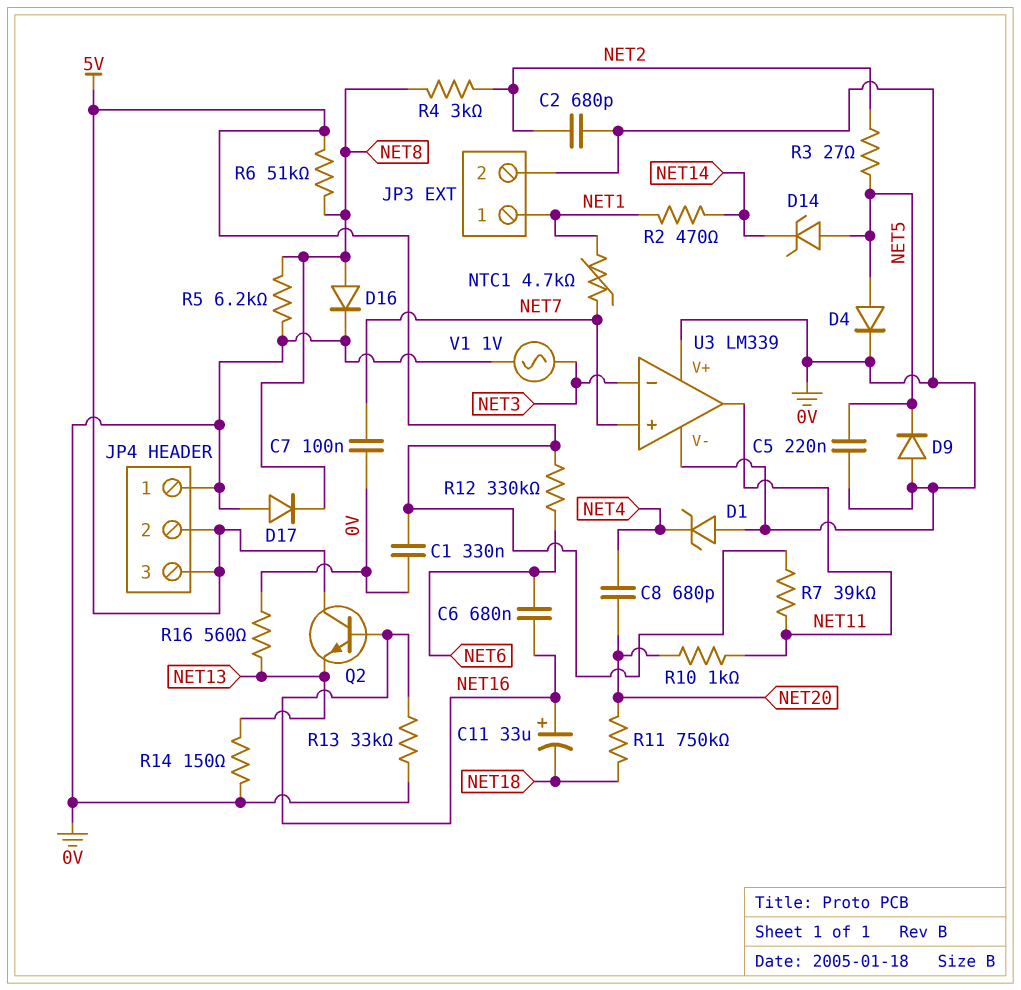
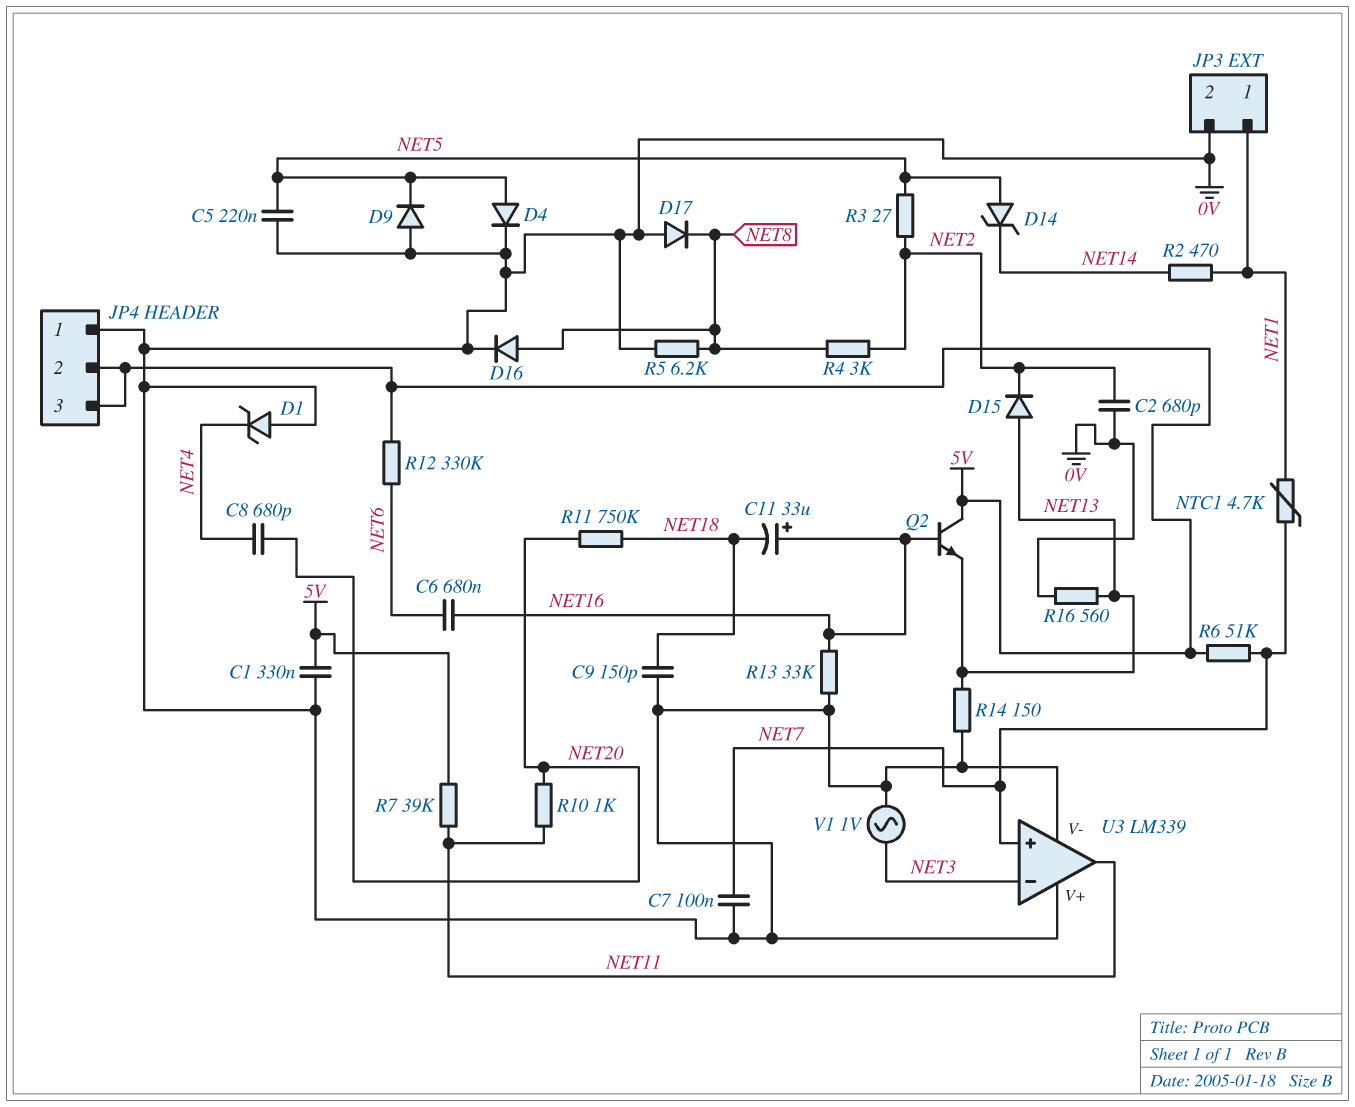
C9: none -> 150pF (0V, NET18)
D15: none -> diode (A NET13, K NET2)
R6: 51k (5V, NET8) -> 51k (5V, NET7)

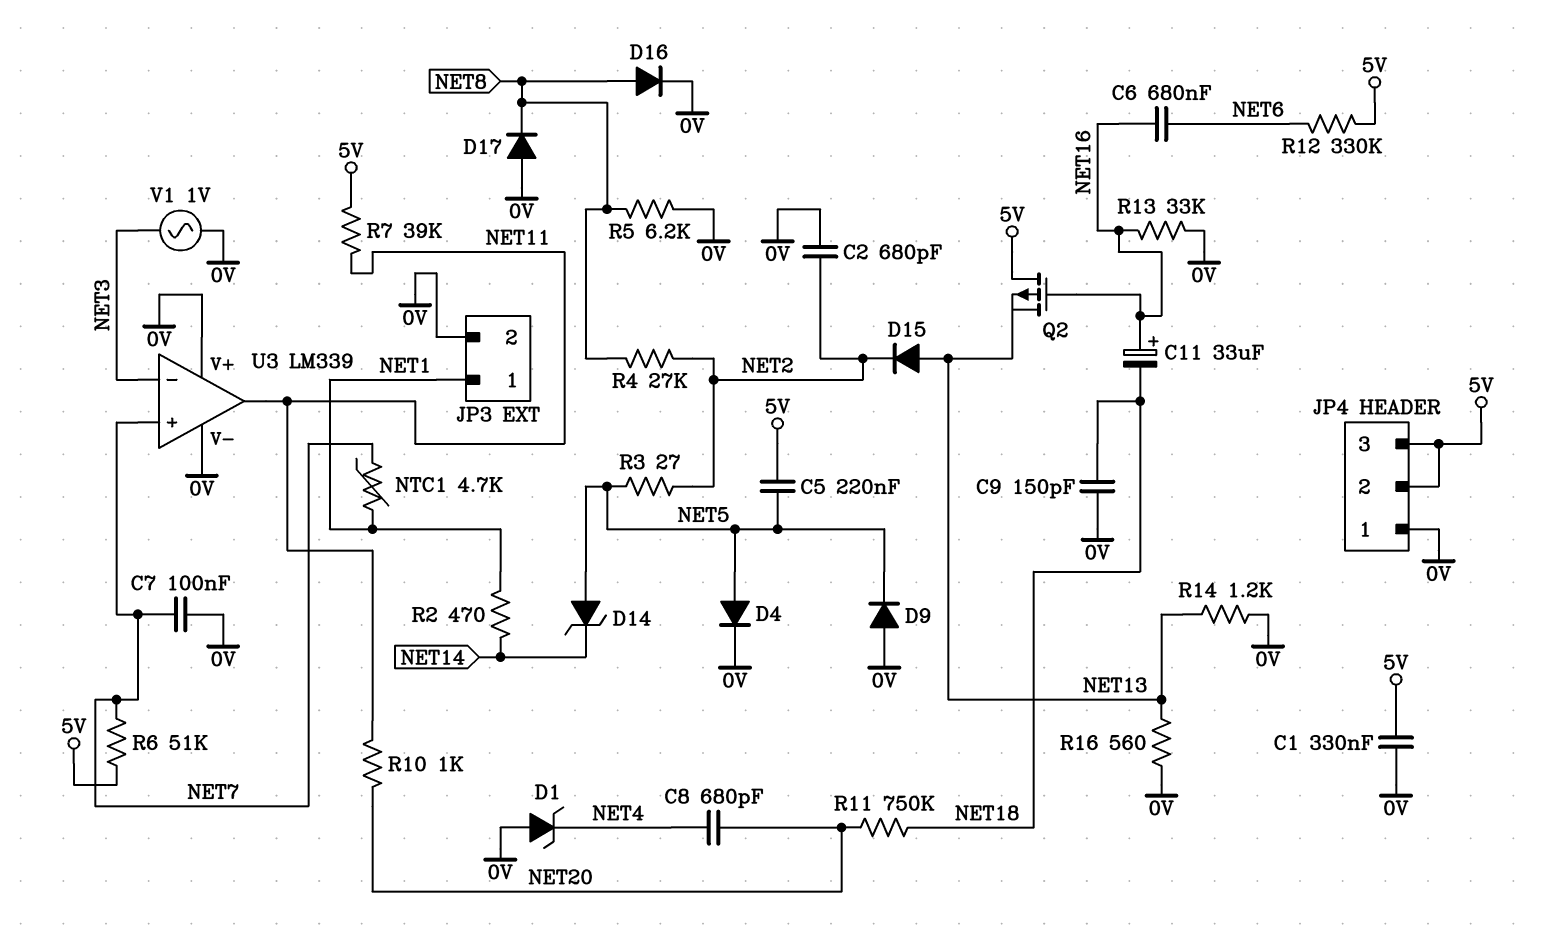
C5: 220nF (0V, NET5) -> 220nF (5V, NET5)
Q2: NPN (B NET16, C 5V, E NET13) -> PMOS (G NET16, D 5V, S NET13)
R4: 3k (NET2, NET8) -> 27k (NET2, NET8)
R14: 150 (0V, NET13) -> 1.2k (0V, NET13)

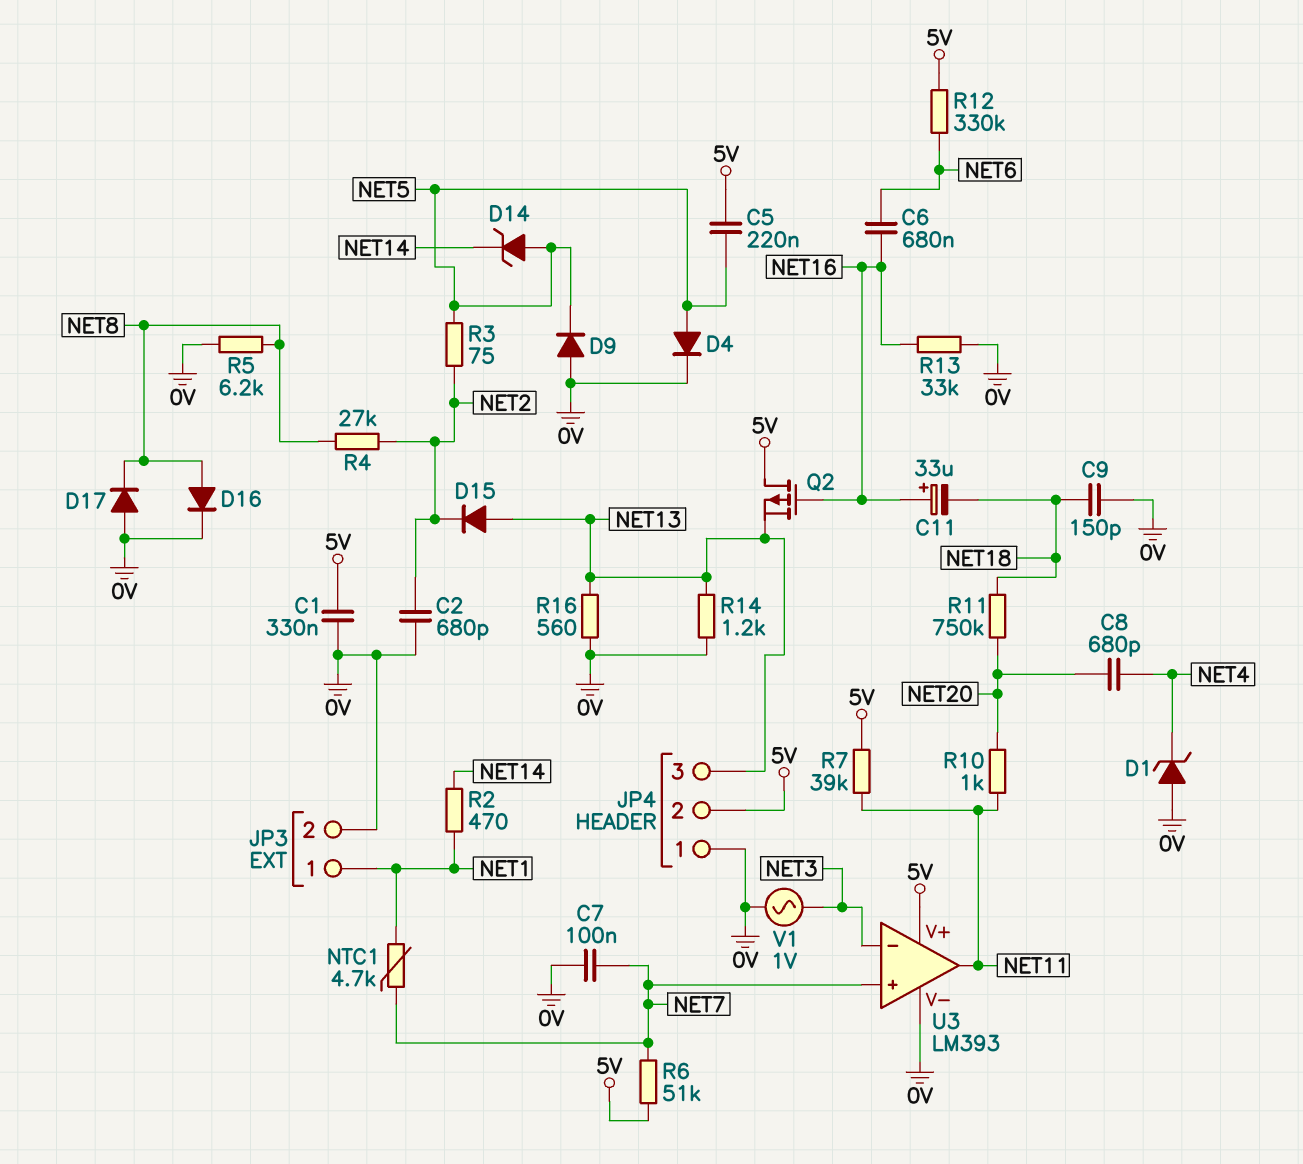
JP4 pin 3: 5V -> NET13
R3: 27 (NET2, NET5) -> 75 (NET2, NET5)
U3: LM339 -> LM393
U3 pin V+: 0V -> 5V

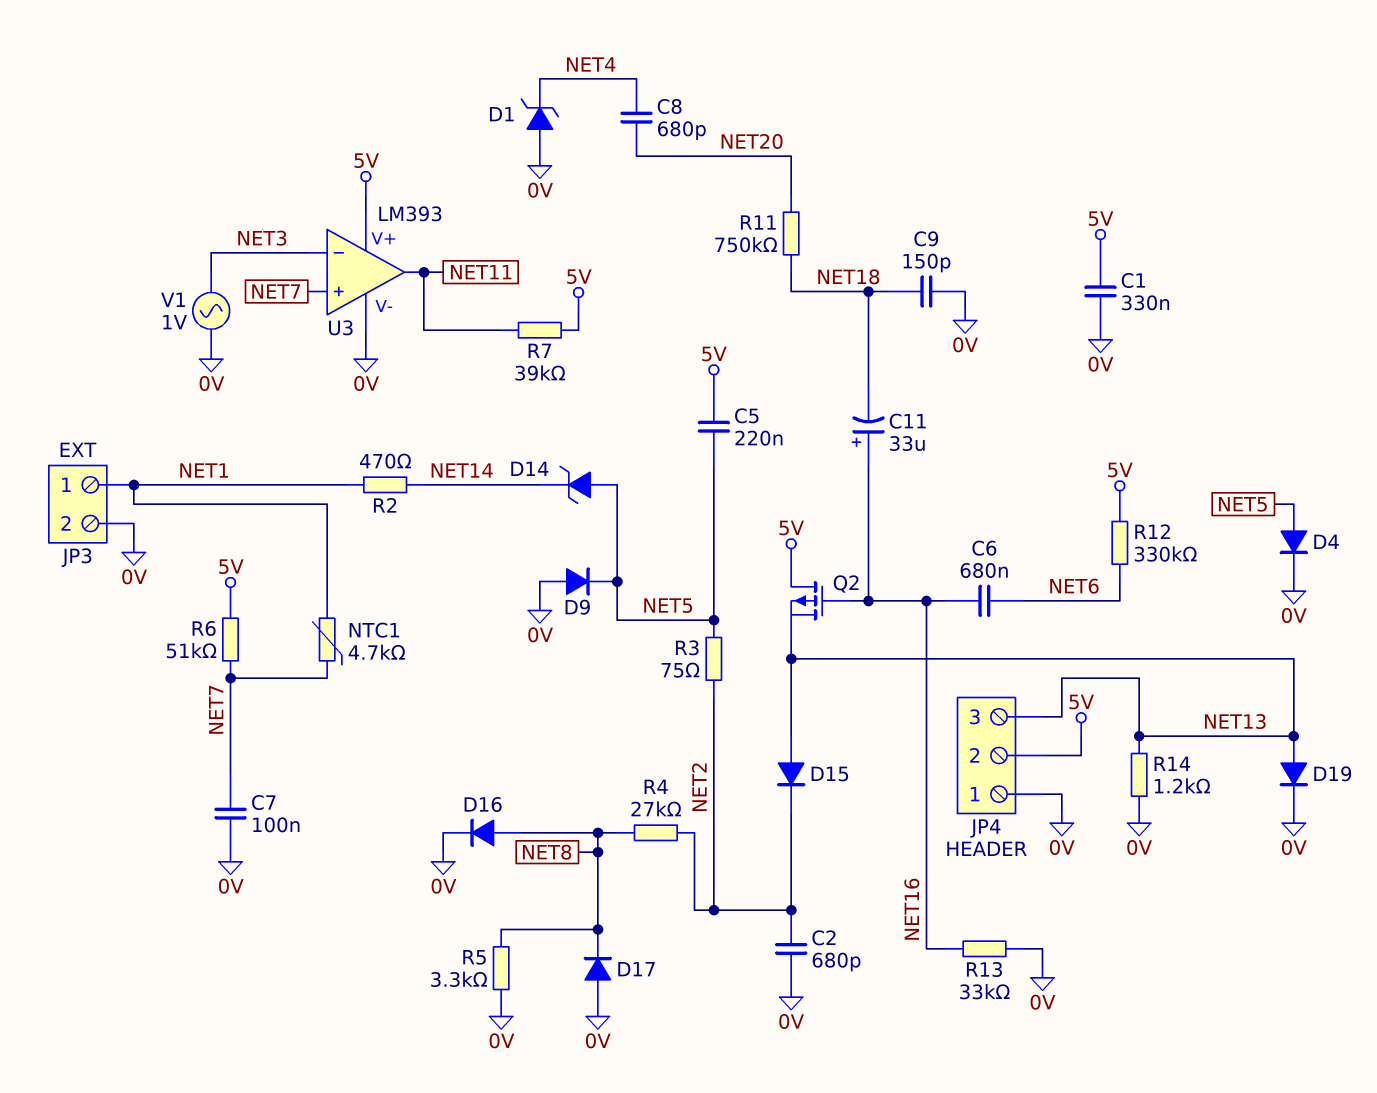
D19: none -> diode (A NET13, K 0V)
R5: 6.2k (0V, NET8) -> 3.3k (0V, NET8)
R10: 1k (NET11, NET20) -> none
R16: 560 (0V, NET13) -> none

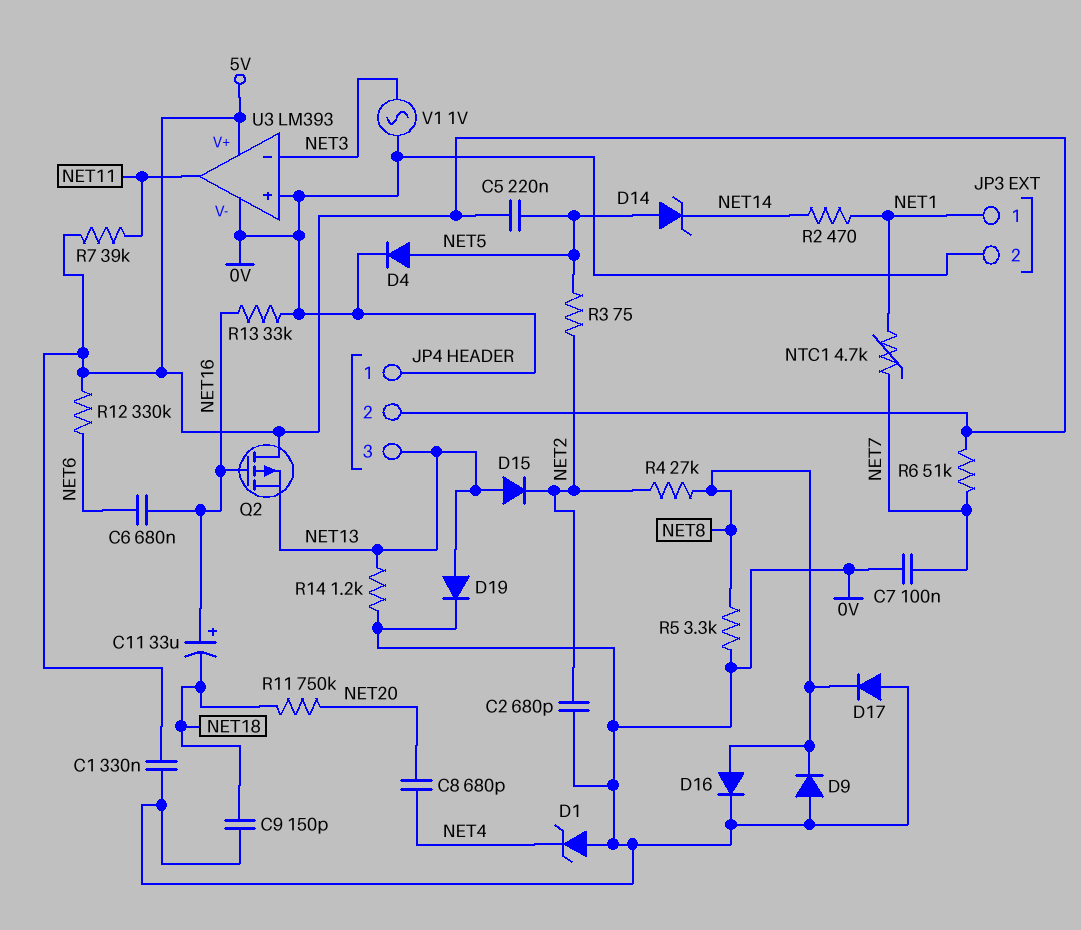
D9: diode (A 0V, K NET5) -> diode (A 0V, K NET8)
U3 pin in+: NET7 -> 0V

